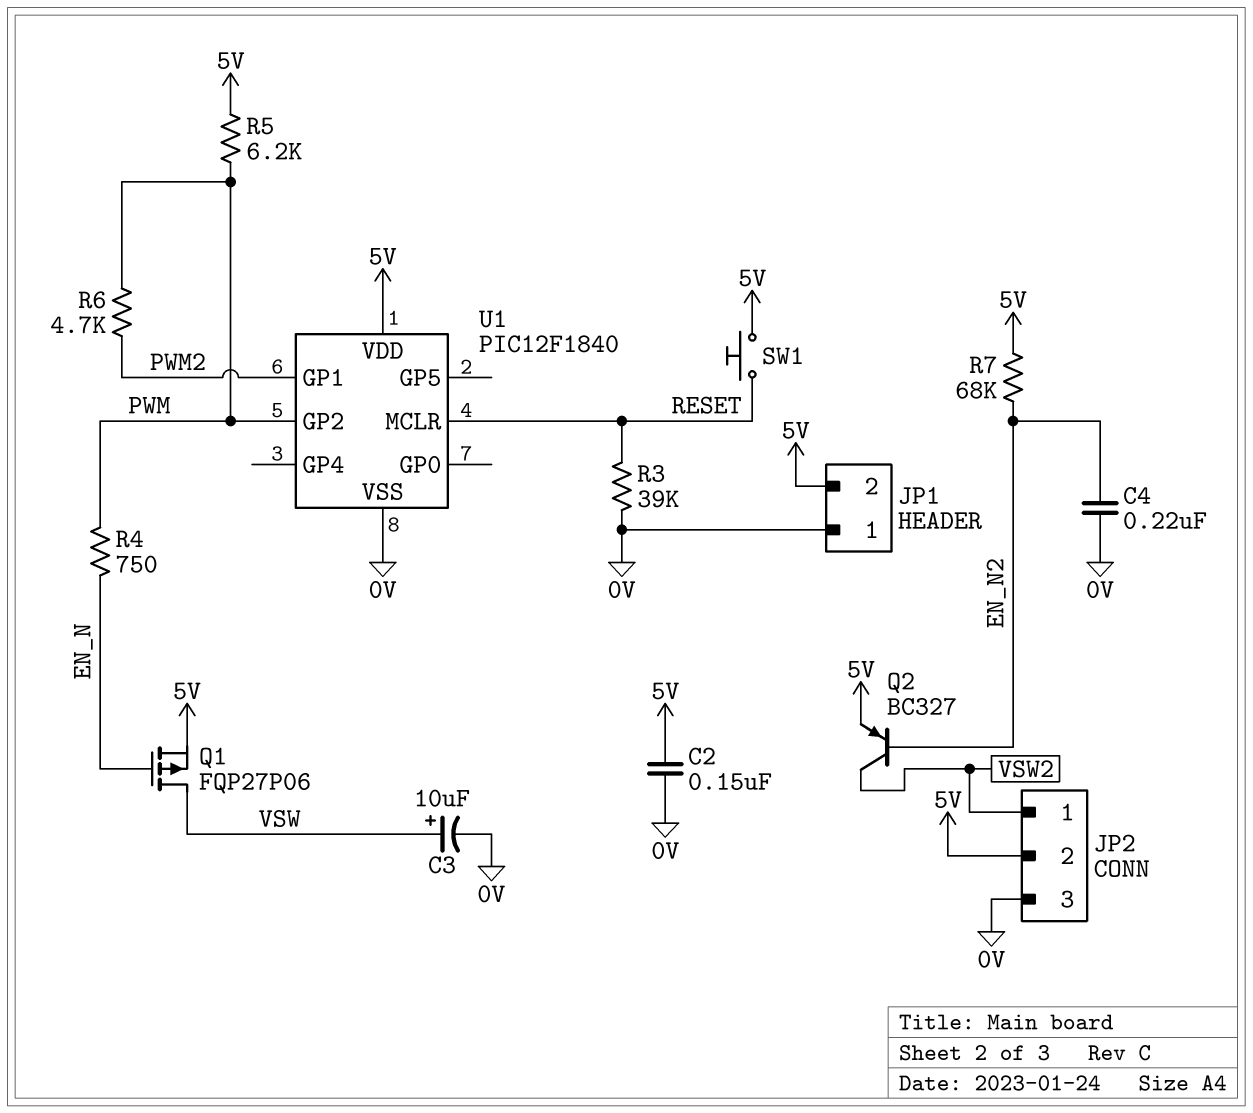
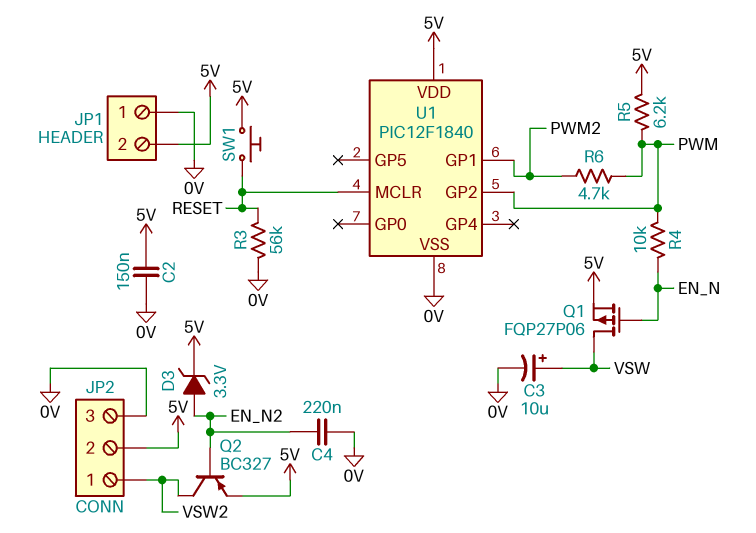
D3: none -> zener 3.3V (A EN_N2, K 5V)
R3: 39k (0V, RESET) -> 56k (0V, RESET)
R4: 750 (EN_N, PWM) -> 10k (EN_N, PWM)
R7: 68k (5V, EN_N2) -> none

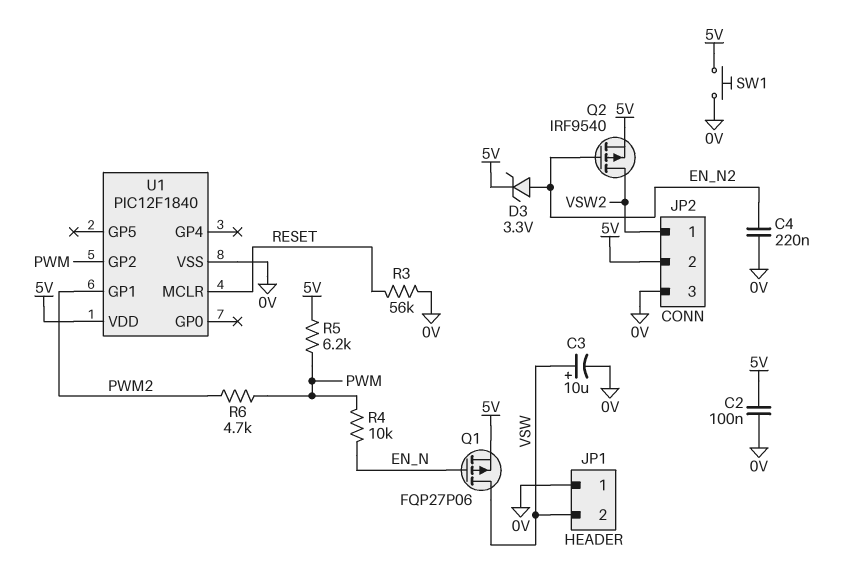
C2: 150nF (0V, 5V) -> 100nF (0V, 5V)
JP1 pin 2: 5V -> VSW
Q2: PNP BC327 (B EN_N2, C VSW2, E 5V) -> PMOS IRF9540 (G EN_N2, D VSW2, S 5V)
SW1: button (5V, RESET) -> button (0V, 5V)

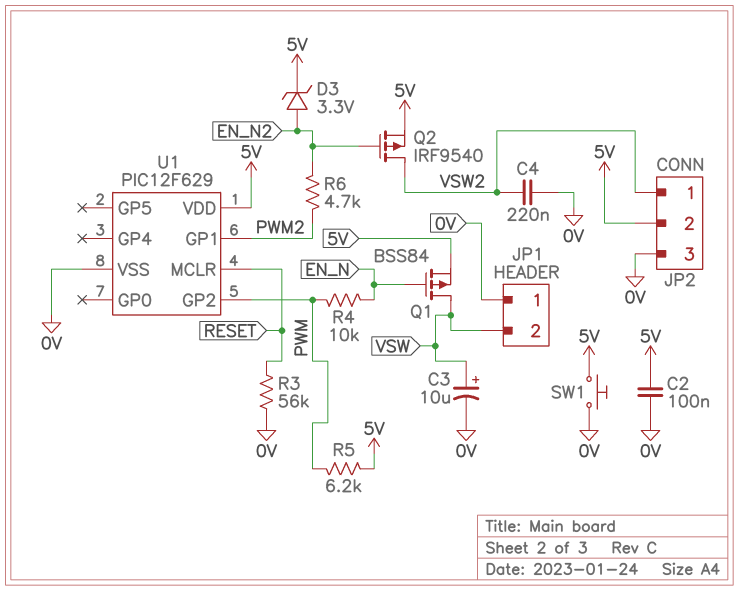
C4: 220nF (0V, EN_N2) -> 220nF (0V, VSW2)
Q1: PMOS FQP27P06 (G EN_N, D VSW, S 5V) -> PMOS BSS84 (G EN_N, D VSW, S 5V)
R6: 4.7k (PWM, PWM2) -> 4.7k (EN_N2, PWM2)
U1: PIC12F1840 -> PIC12F629

